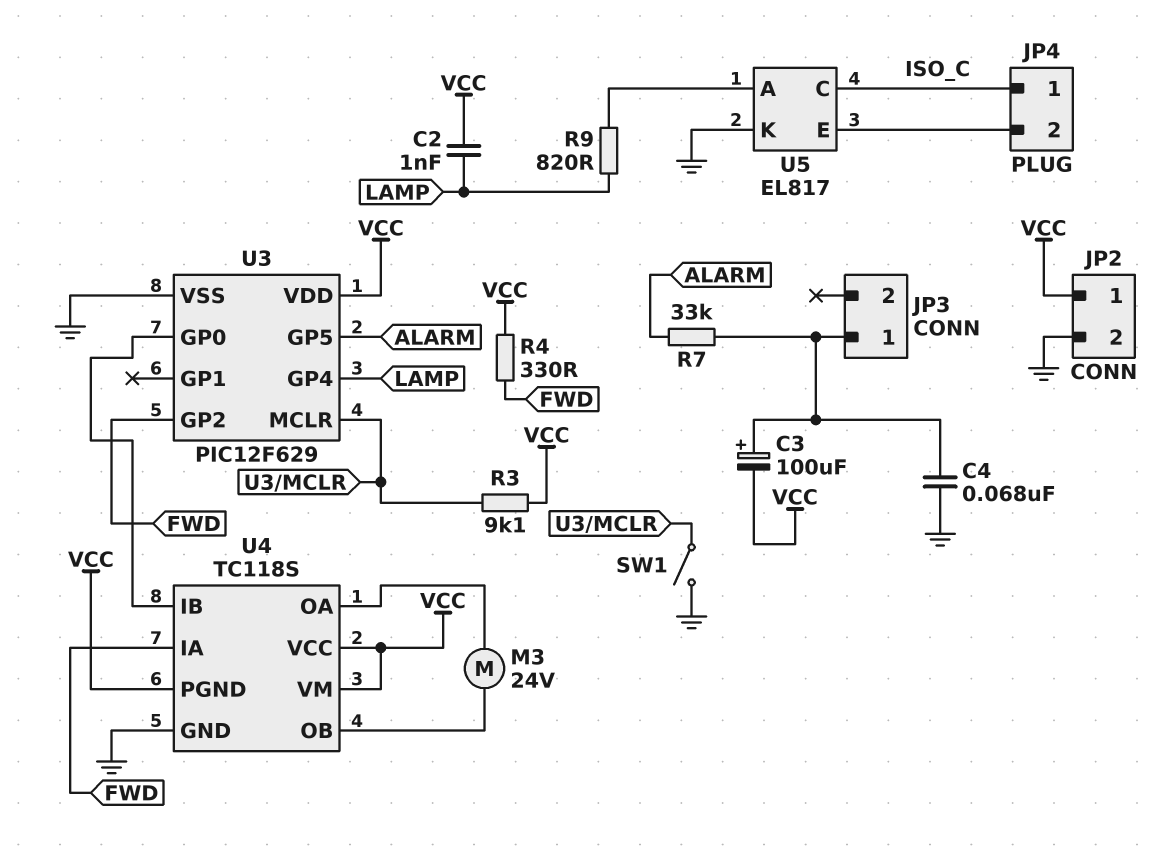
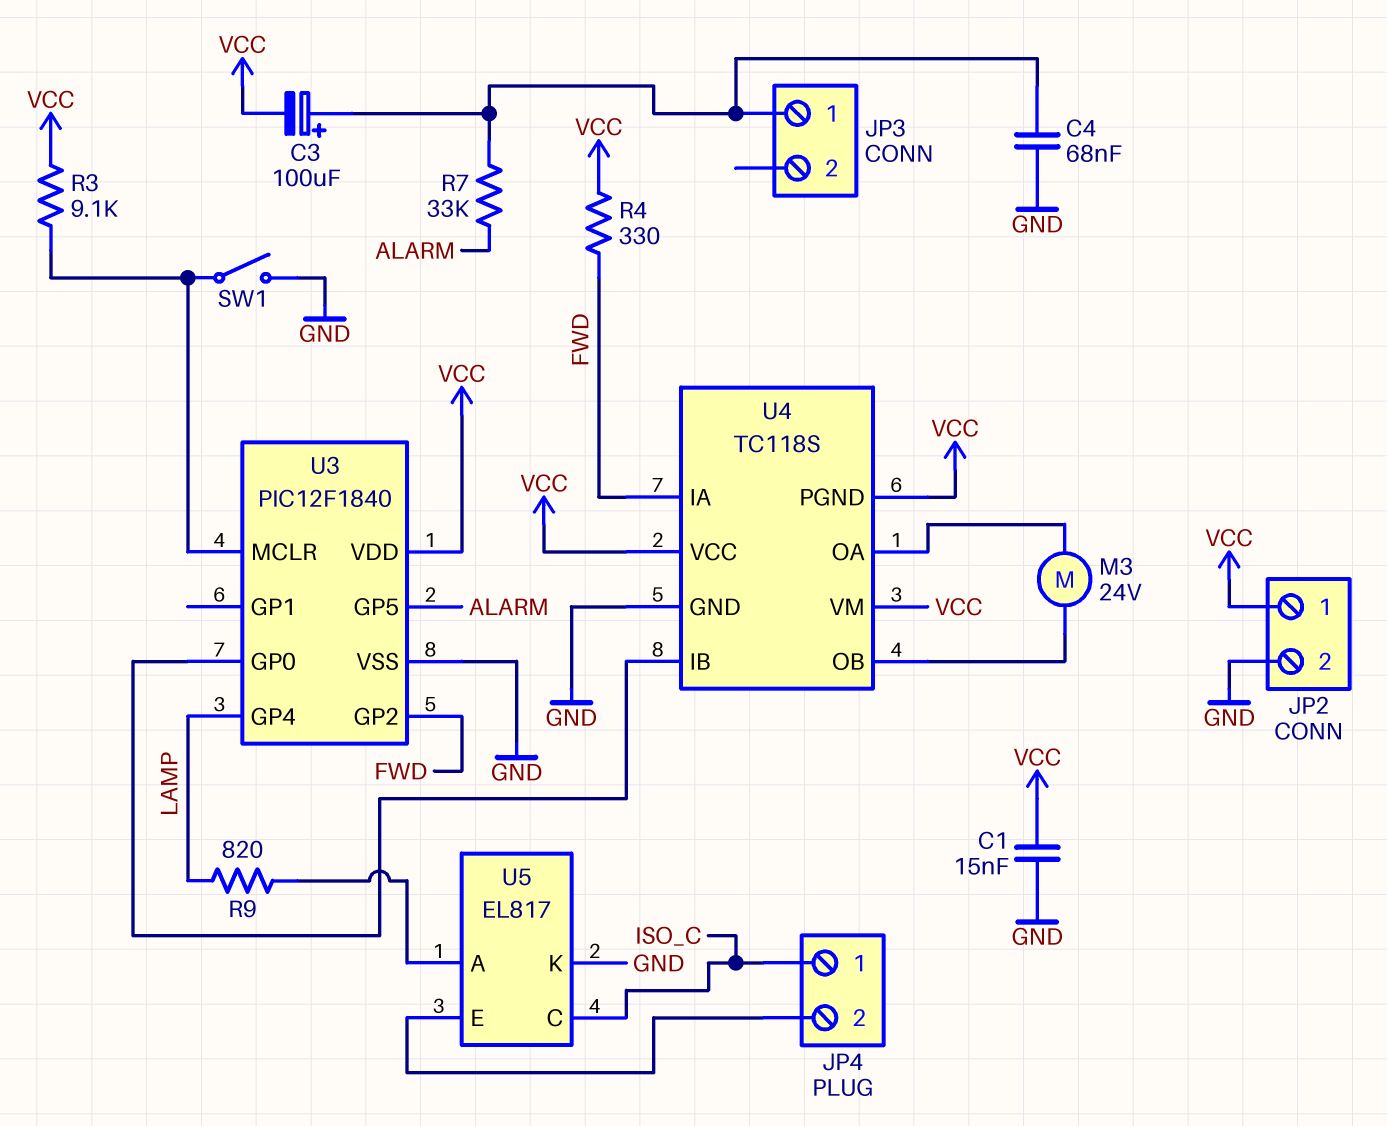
C1: none -> 15nF (GND, VCC)
C2: 1nF (LAMP, VCC) -> none
U3: PIC12F629 -> PIC12F1840

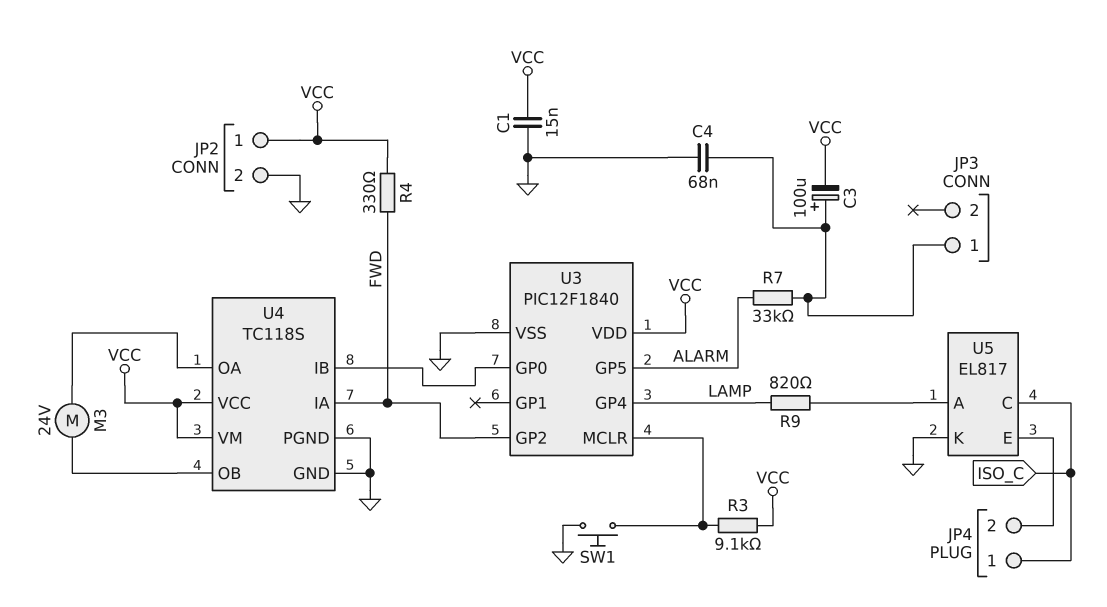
SW1: switch (GND, U3/MCLR) -> button (GND, U3/MCLR)
U4 pin PGND: VCC -> GND

